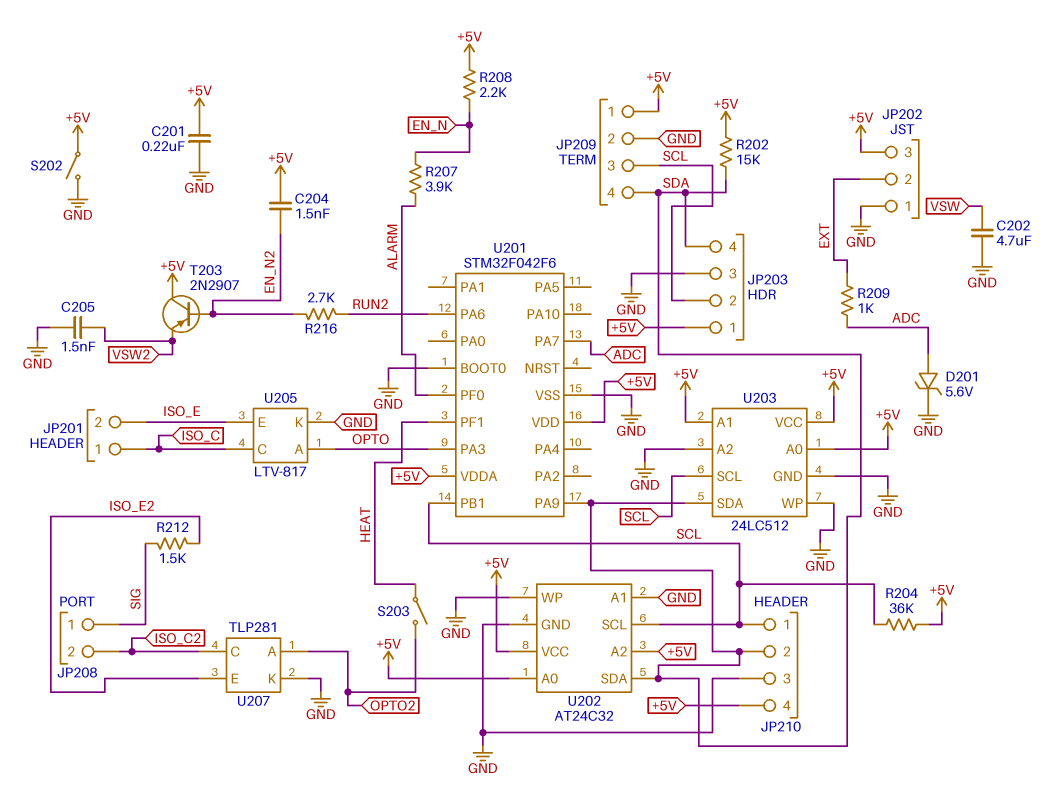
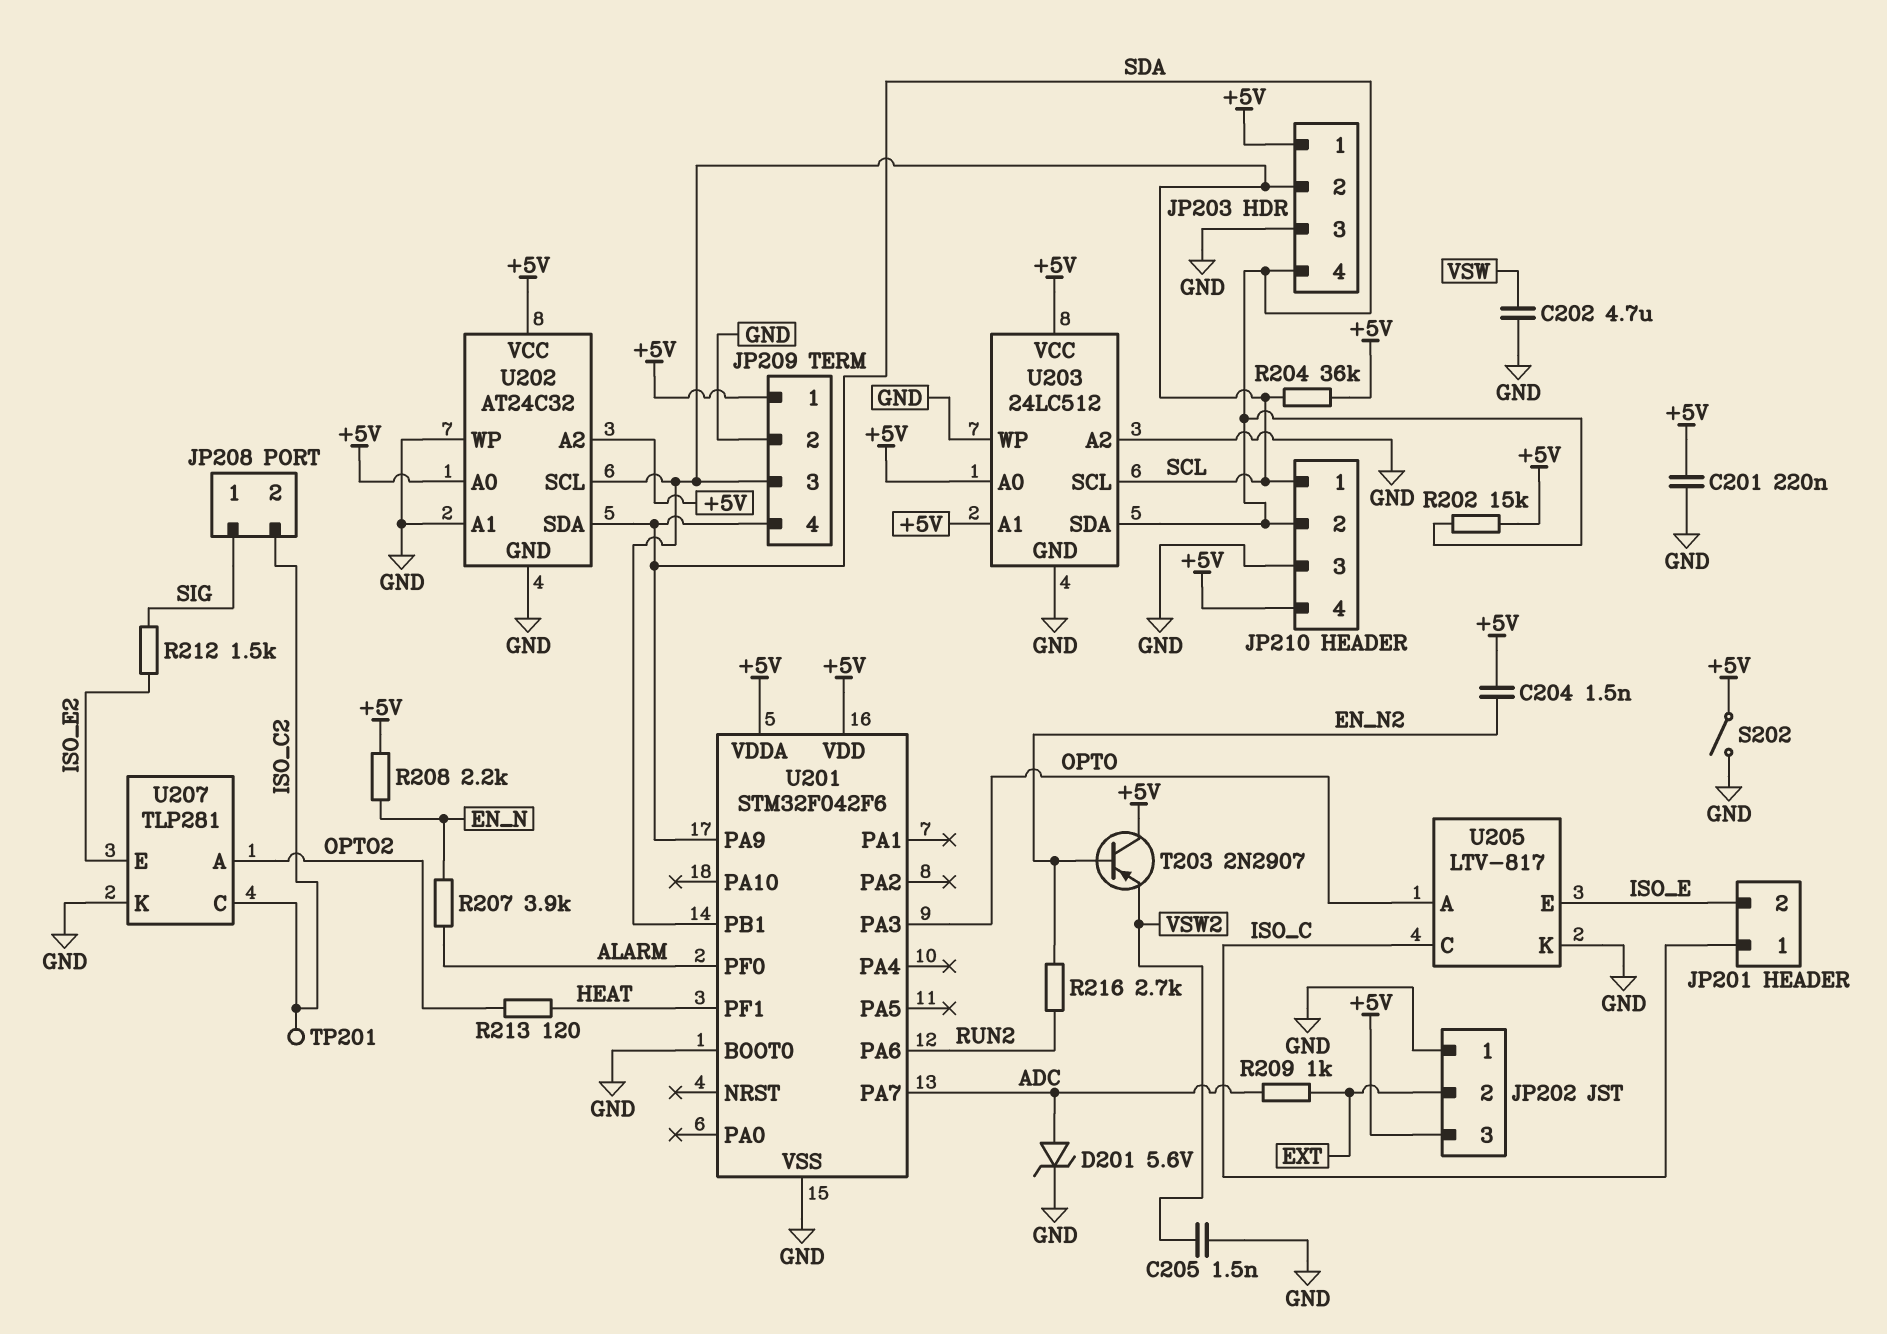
R213: none -> 120 (HEAT, OPTO2)
S203: switch (HEAT, OPTO2) -> none
TP201: none -> test point (ISO_C2)

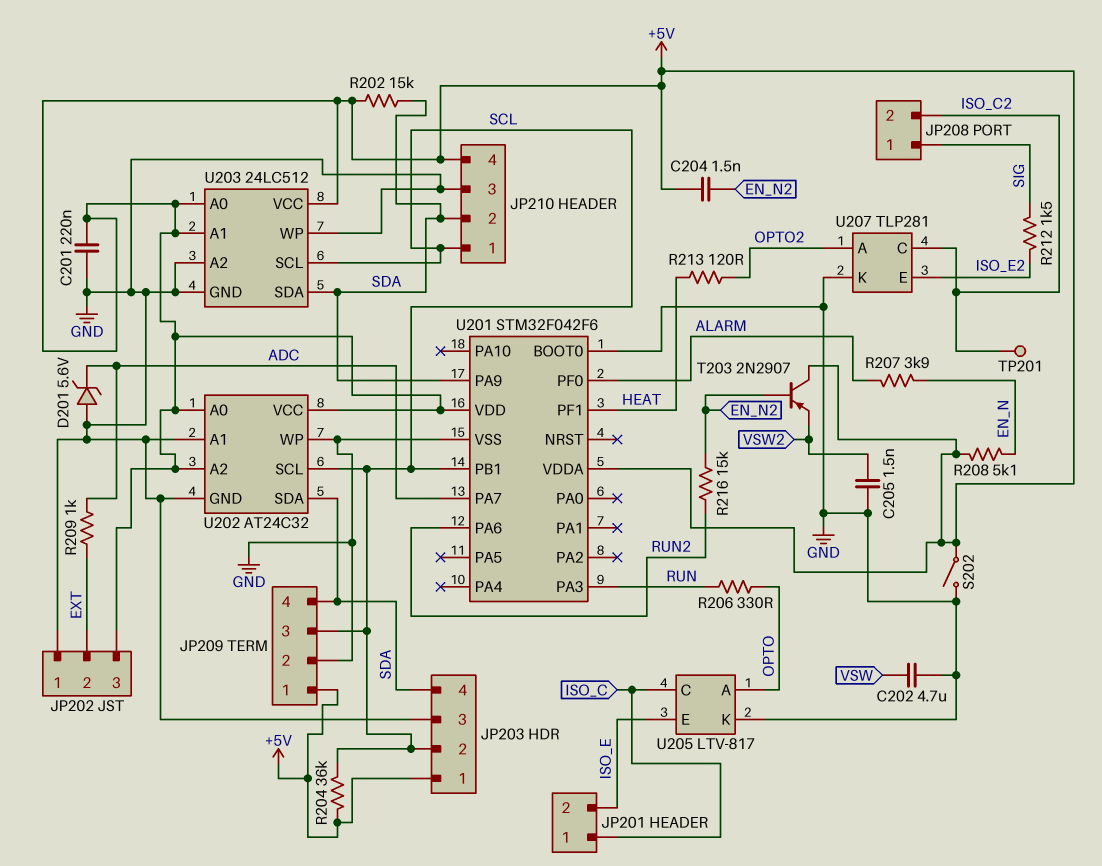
D201: zener 5.6V (A ADC, K GND) -> zener 5.6V (A GND, K ADC)
R206: none -> 330 (OPTO, RUN)
R208: 2.2k (+5V, EN_N) -> 5.1k (+5V, EN_N)
R216: 2.7k (EN_N2, RUN2) -> 15k (EN_N2, RUN2)
U201 pin PA3: OPTO -> RUN

